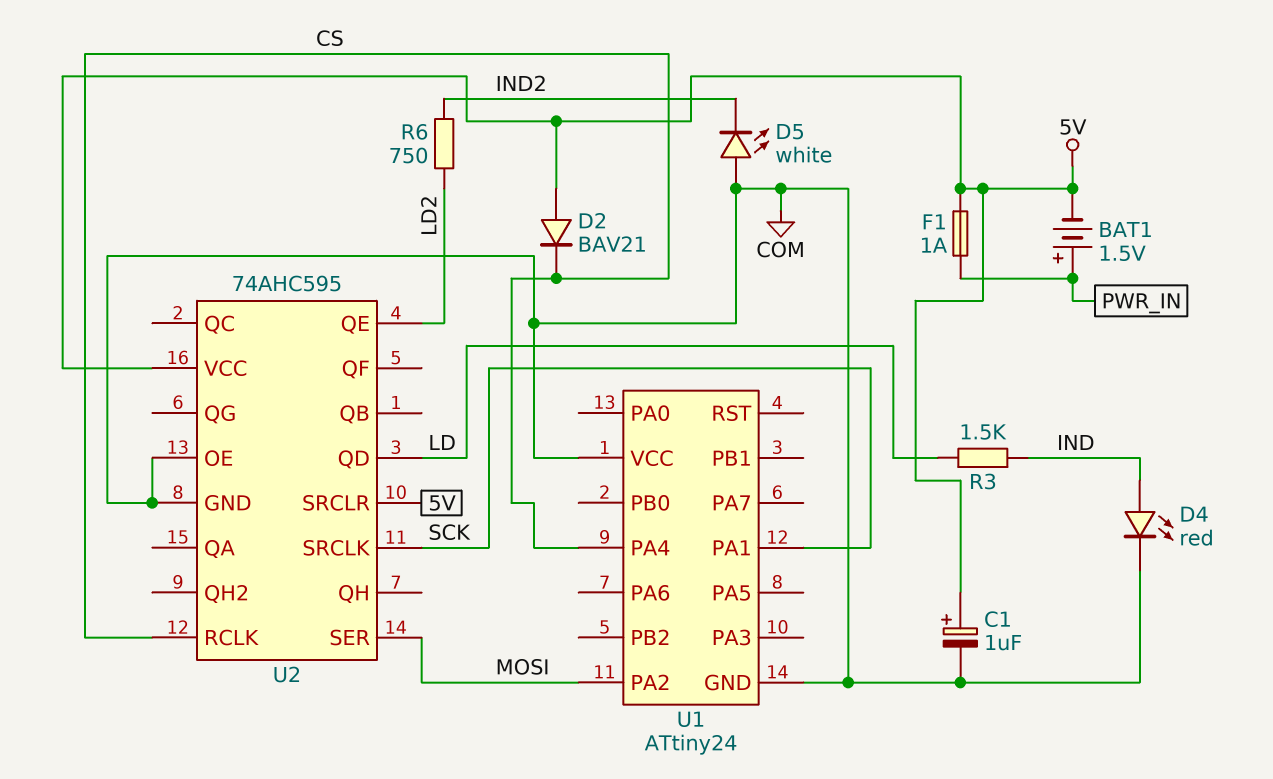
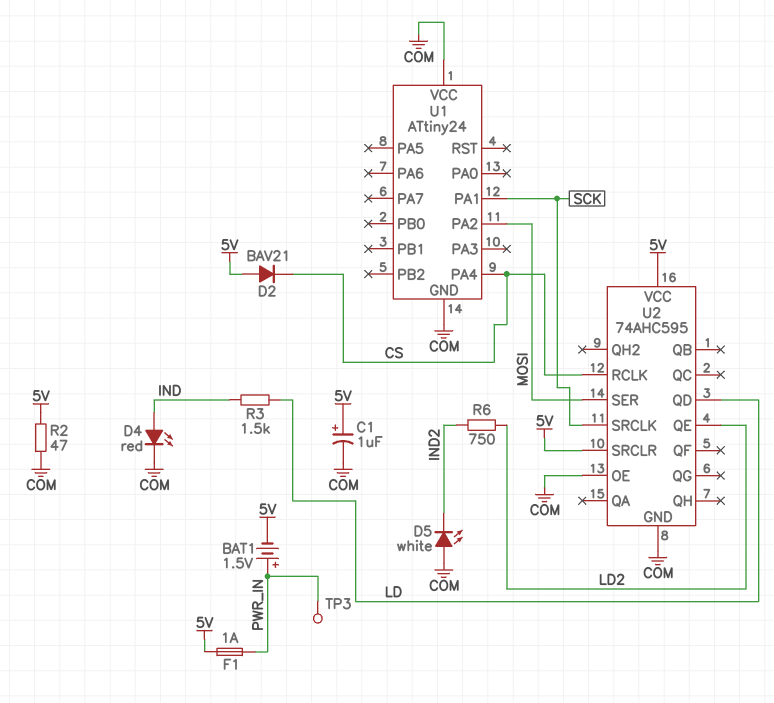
R2: none -> 47 (5V, COM)
TP3: none -> test point (PWR_IN)

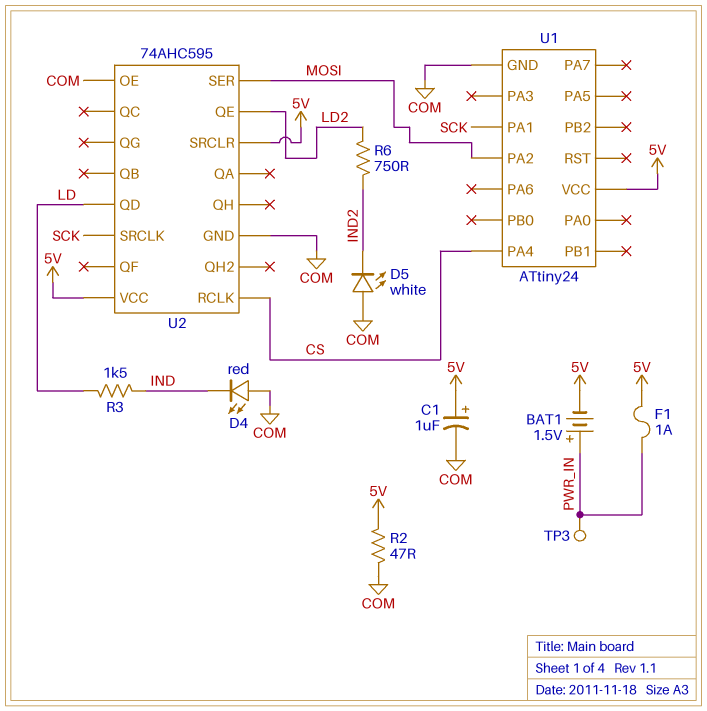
D2: diode BAV21 (A 5V, K CS) -> none
D4: LED red (A IND, K COM) -> LED red (A COM, K IND)
U1 pin VCC: COM -> 5V

